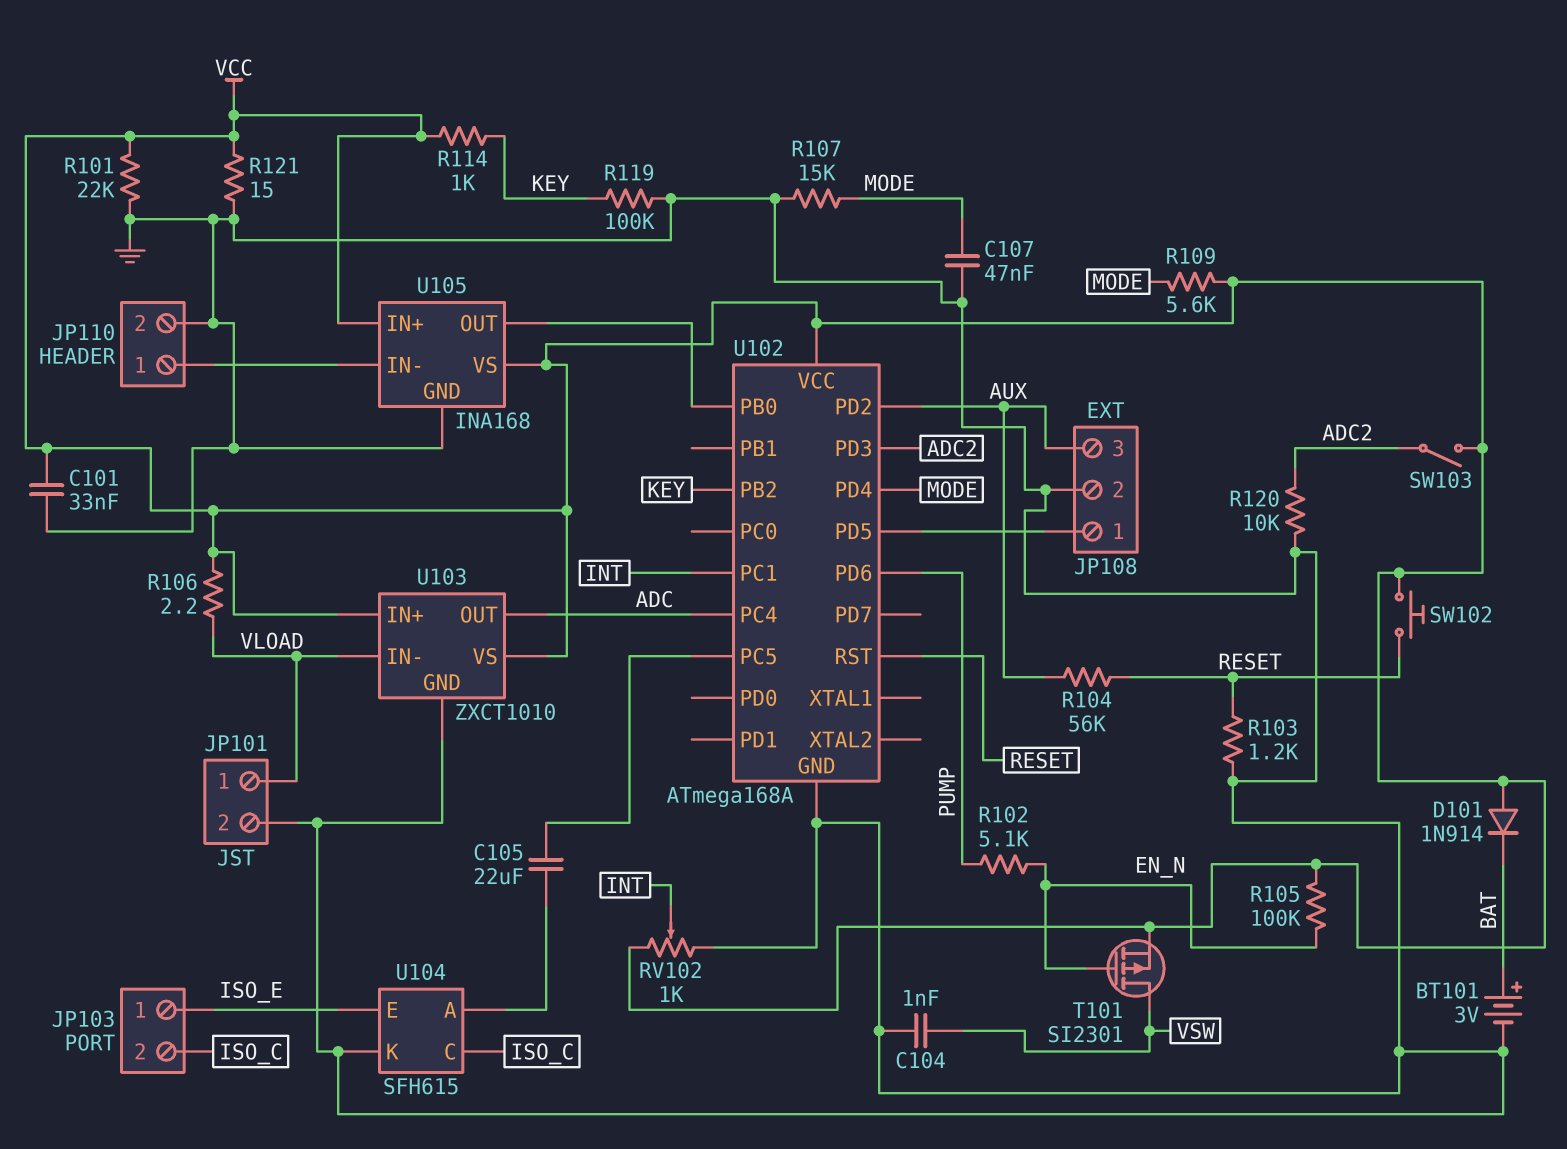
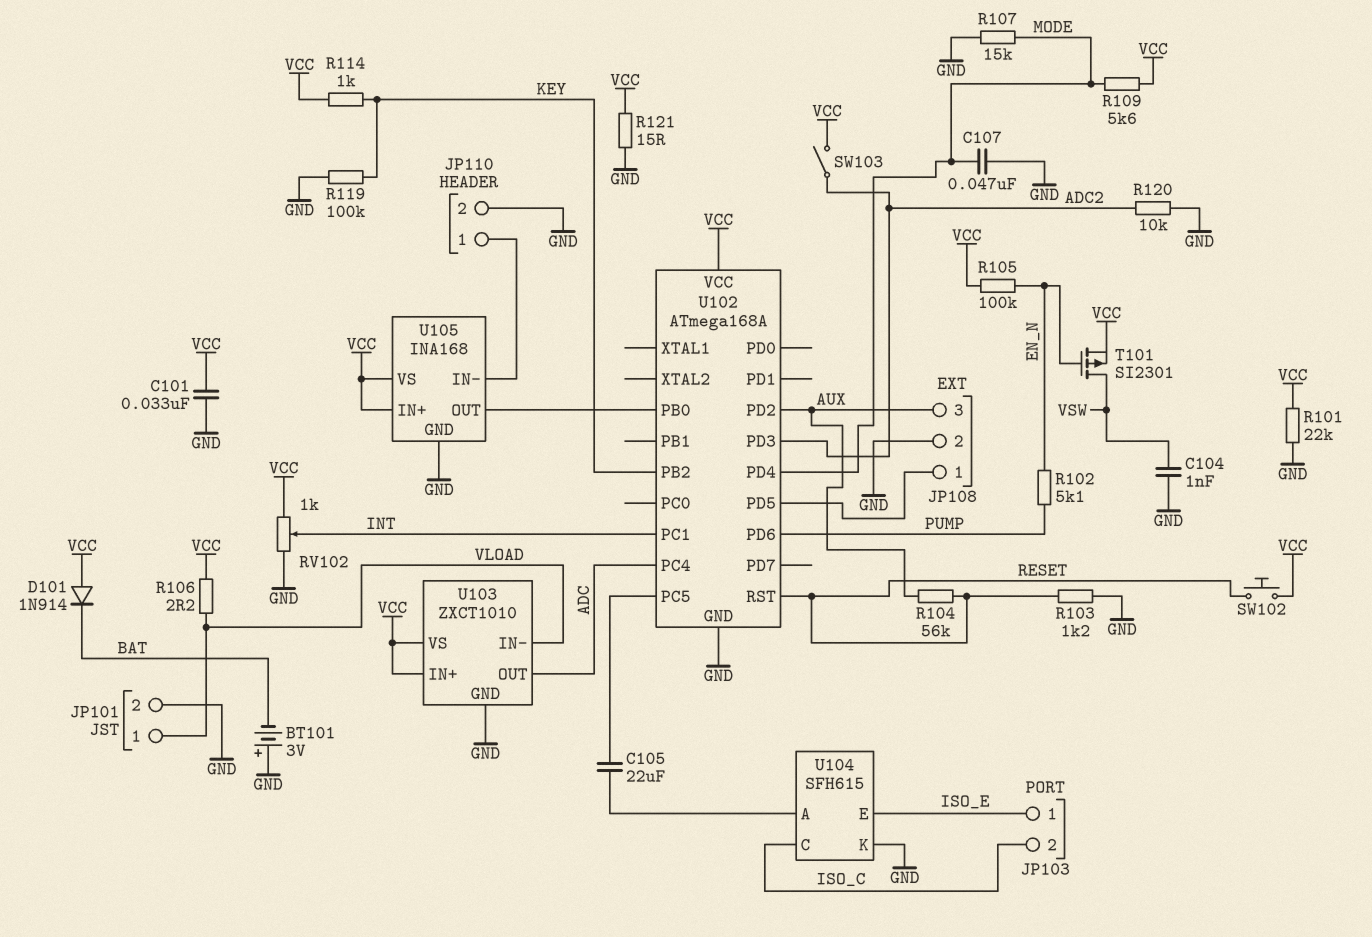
BT101: 3V (plus BAT, minus GND) -> 3V (plus GND, minus BAT)

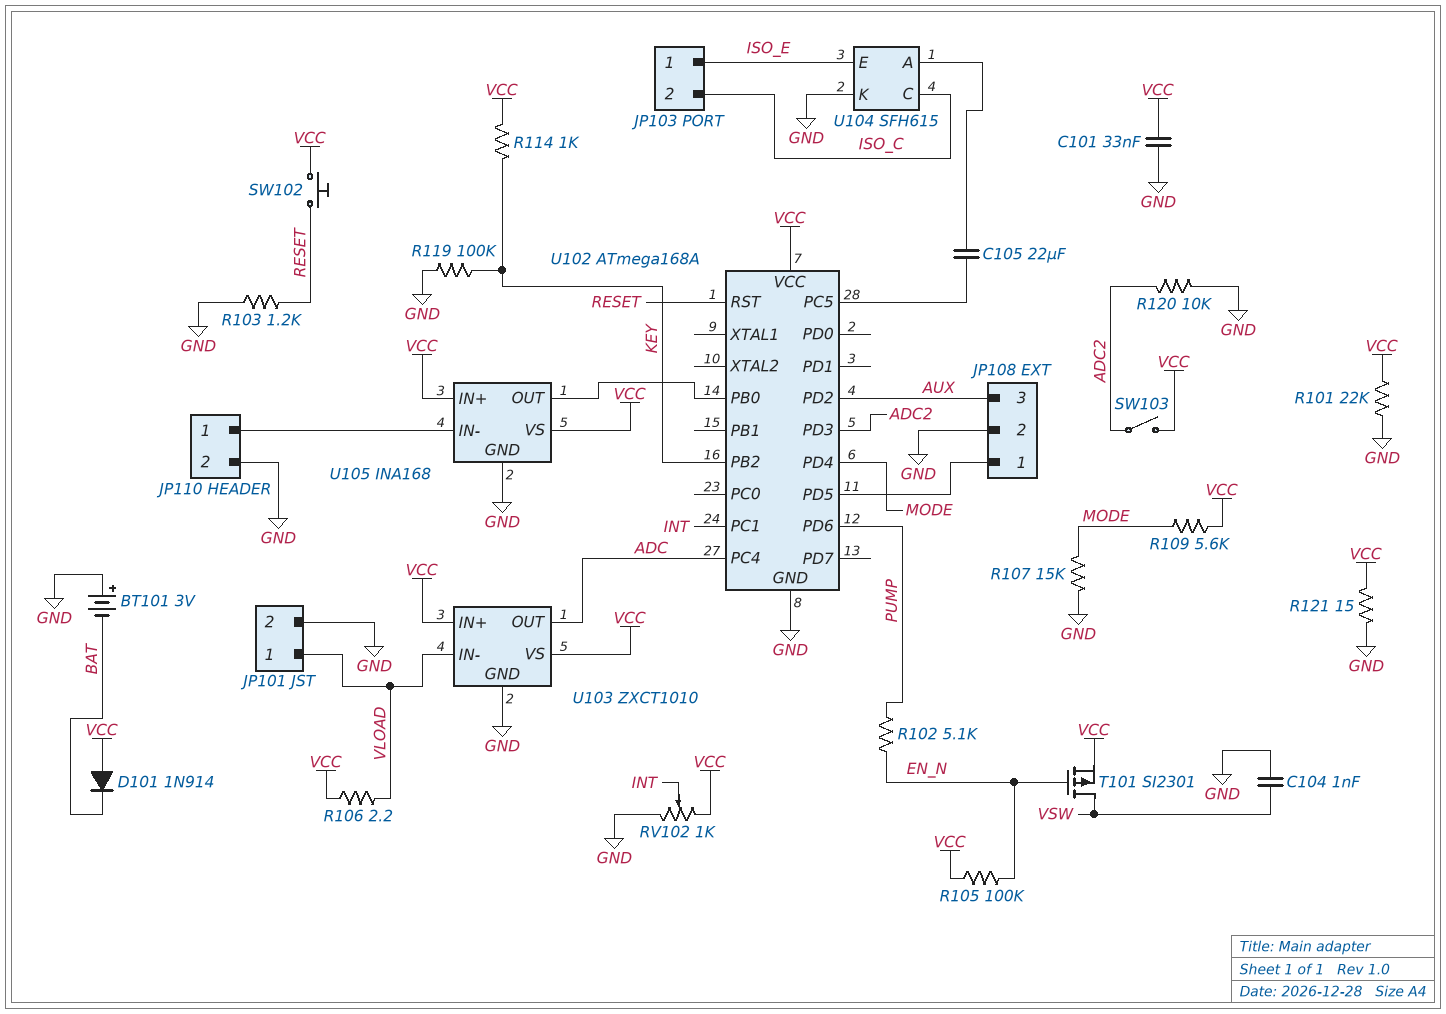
C107: 47nF (GND, MODE) -> none
R104: 56k (AUX, RESET) -> none

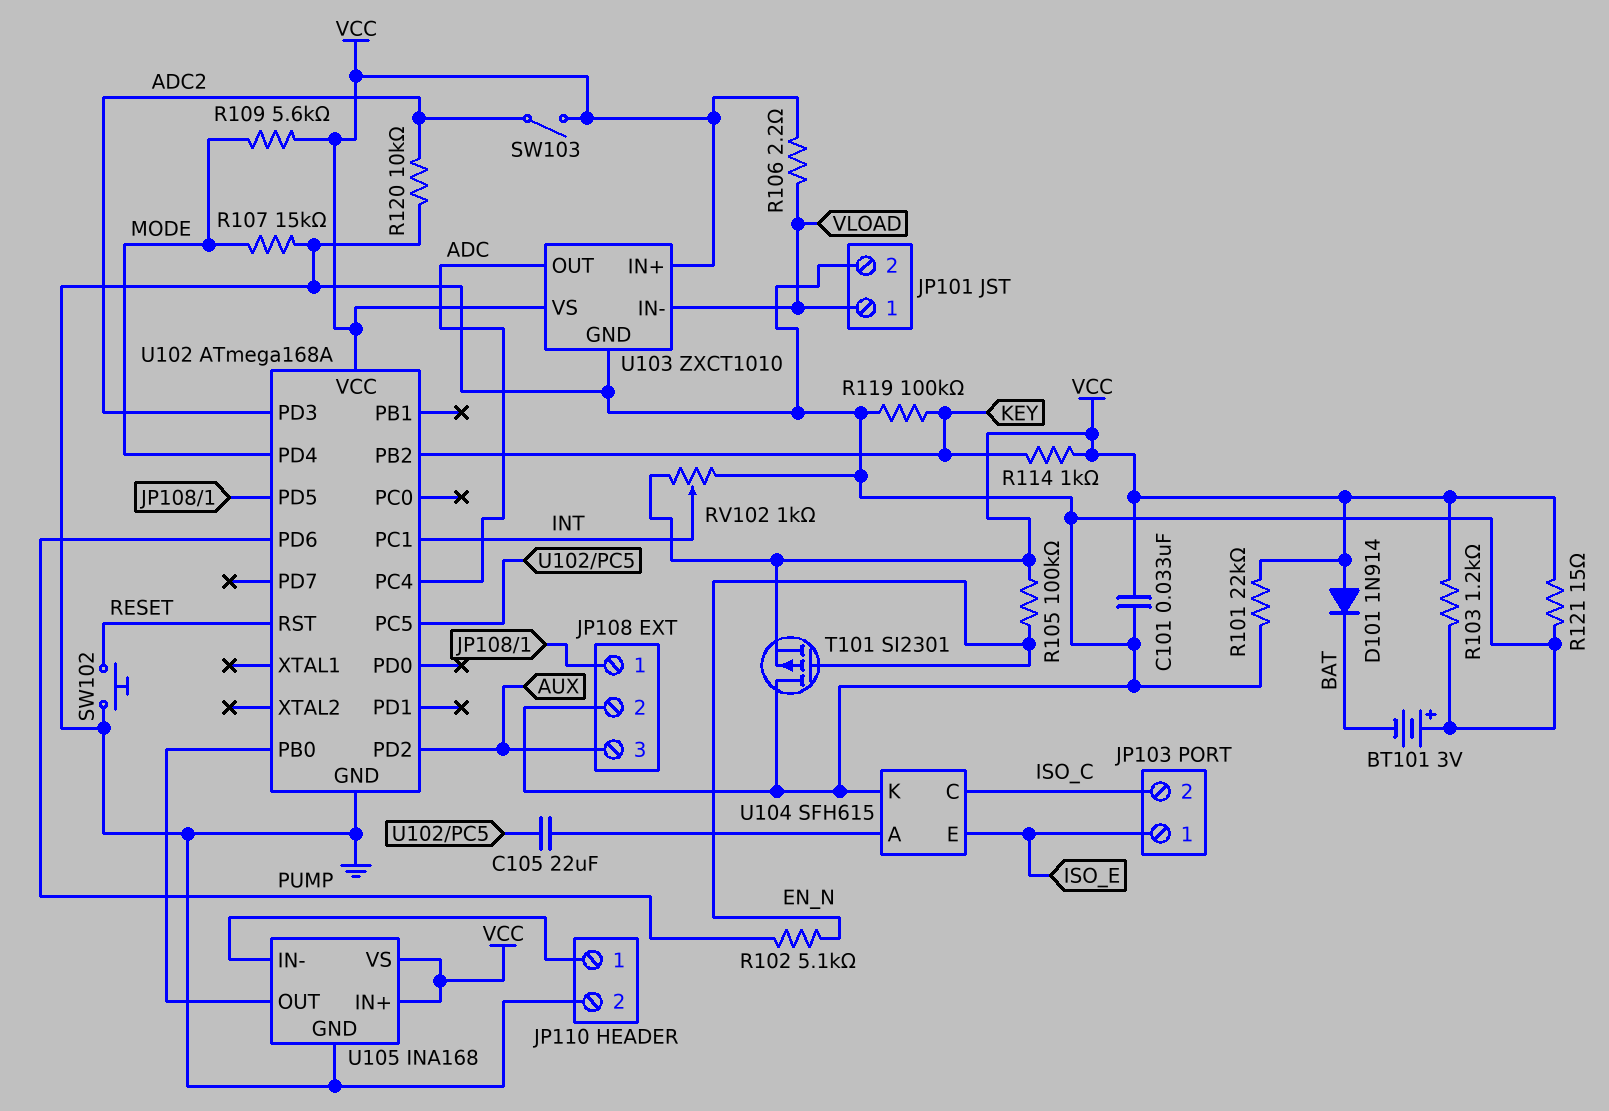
C104: 1nF (GND, VSW) -> none
R103: 1.2k (GND, RESET) -> 1.2k (GND, VCC)
SW102: button (RESET, VCC) -> button (GND, RESET)
T101: PMOS SI2301 (G EN_N, D VSW, S VCC) -> PMOS SI2301 (G EN_N, D GND, S VCC)

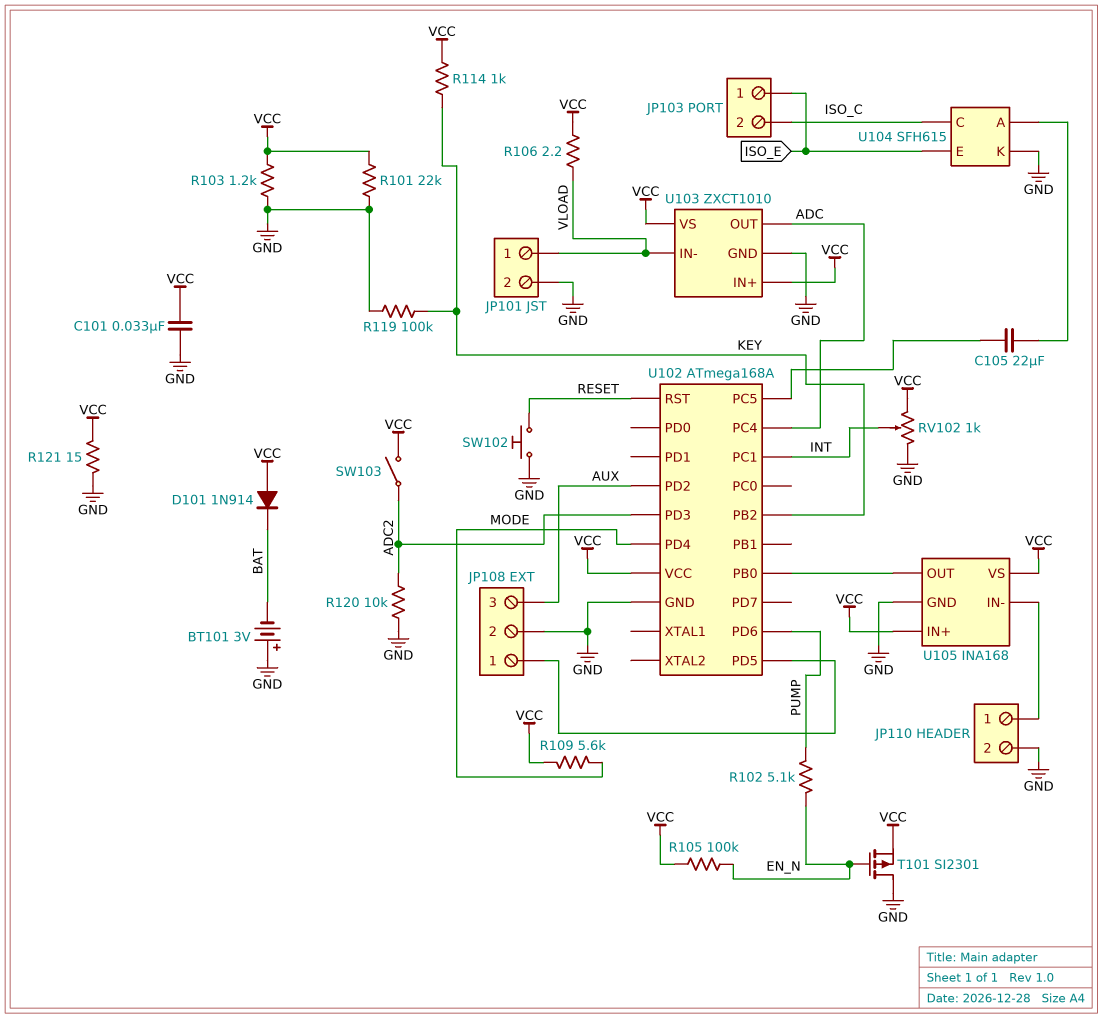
R107: 15k (GND, MODE) -> none

